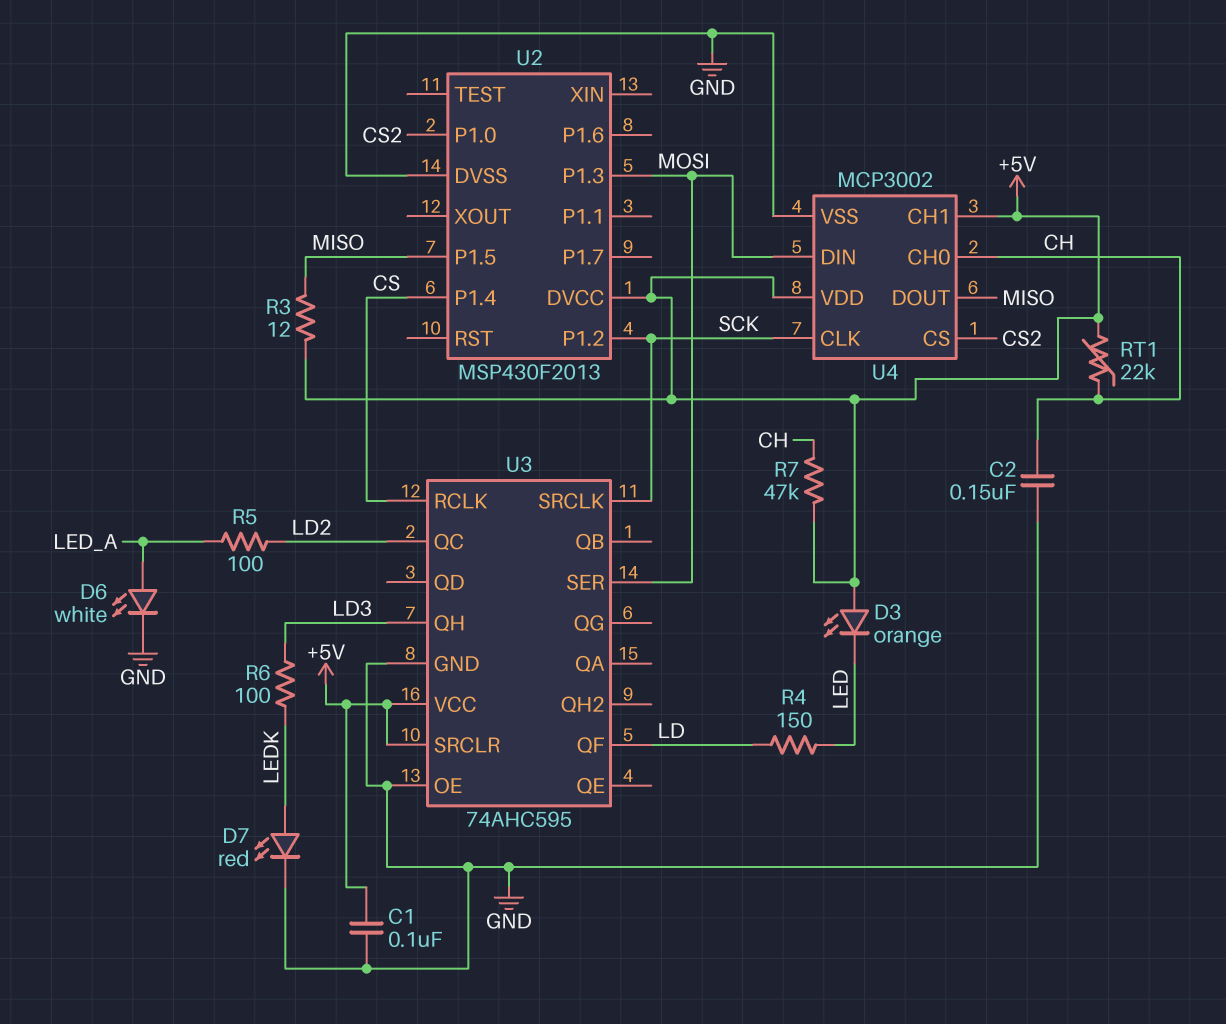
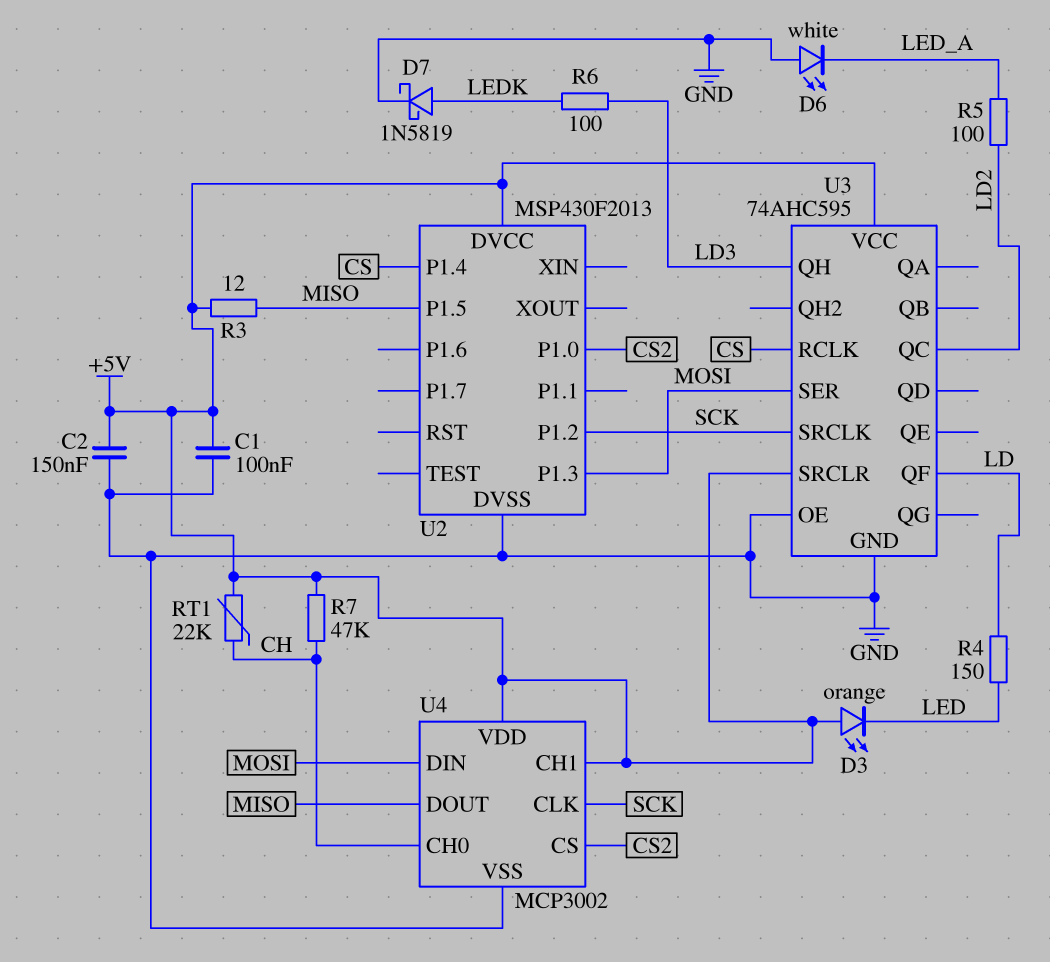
C2: 150nF (CH, GND) -> 150nF (+5V, GND)
D6: LED white (A LED_A, K GND) -> LED white (A GND, K LED_A)
D7: LED red (A LEDK, K GND) -> schottky 1N5819 (A LEDK, K GND)

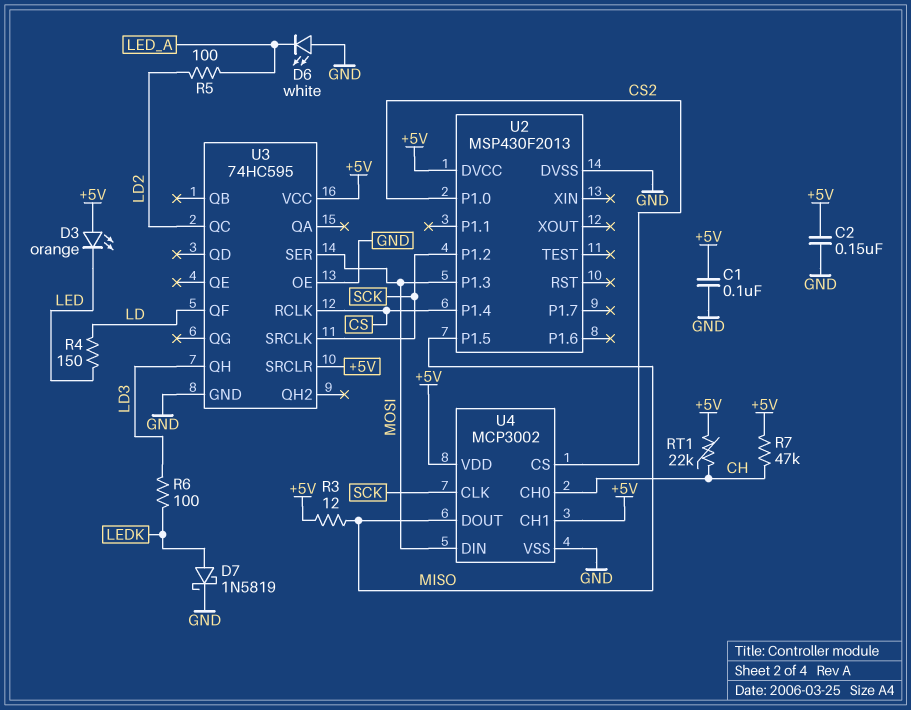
U3: 74AHC595 -> 74HC595

